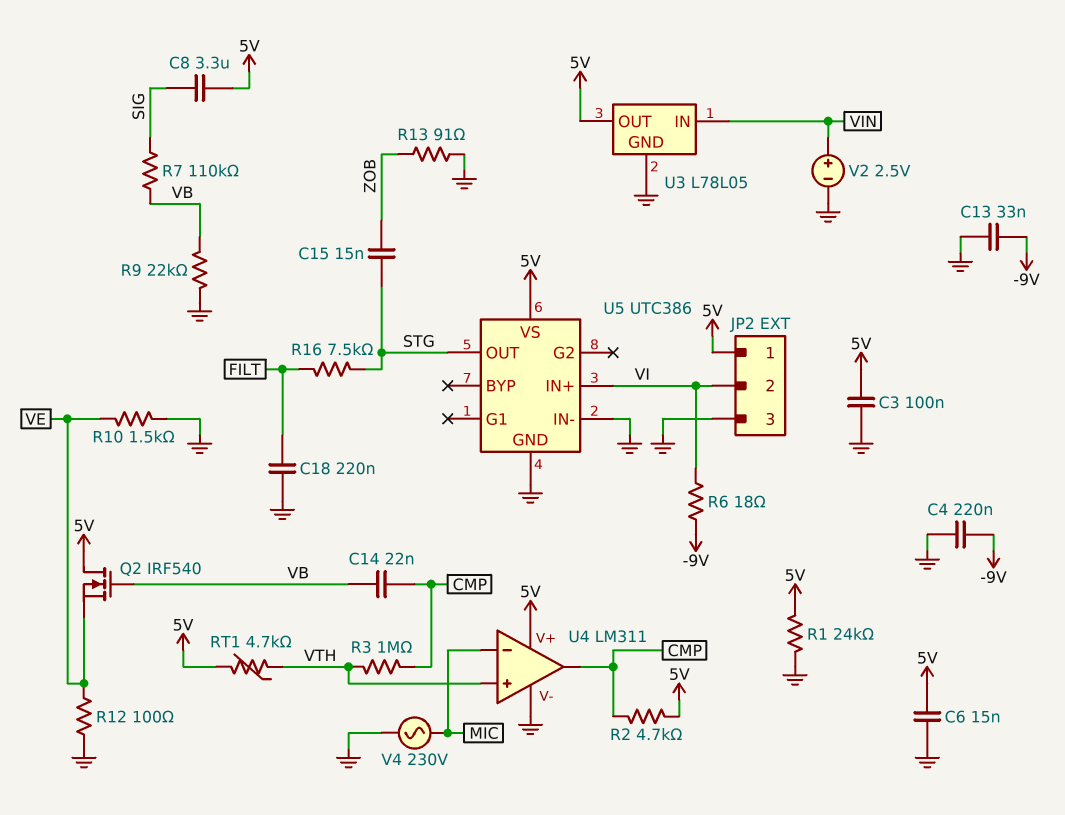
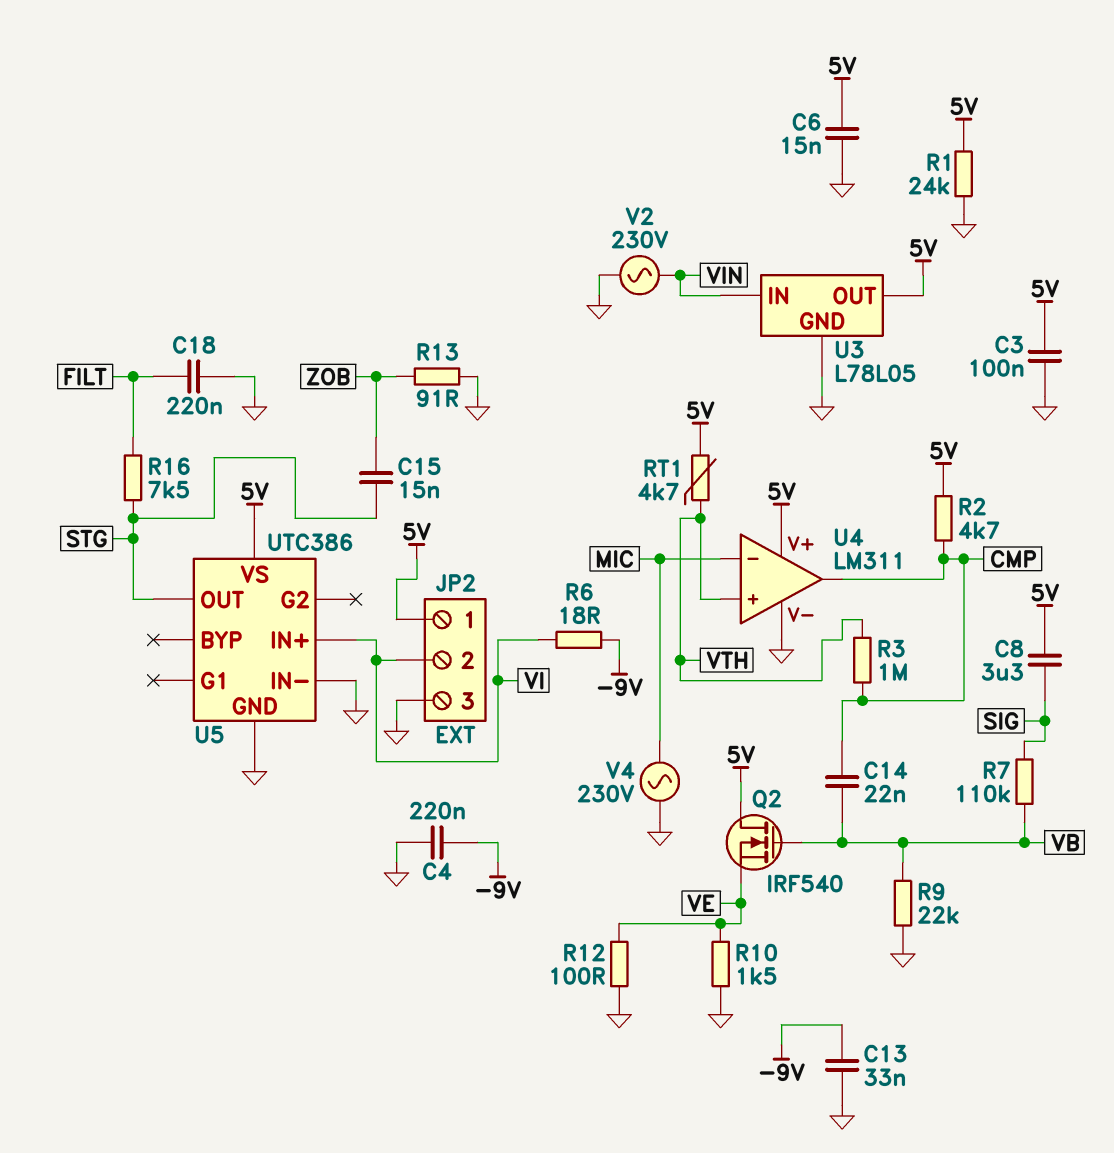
V2: 2.5V (plus VIN, minus GND) -> AC 230V (GND, VIN)

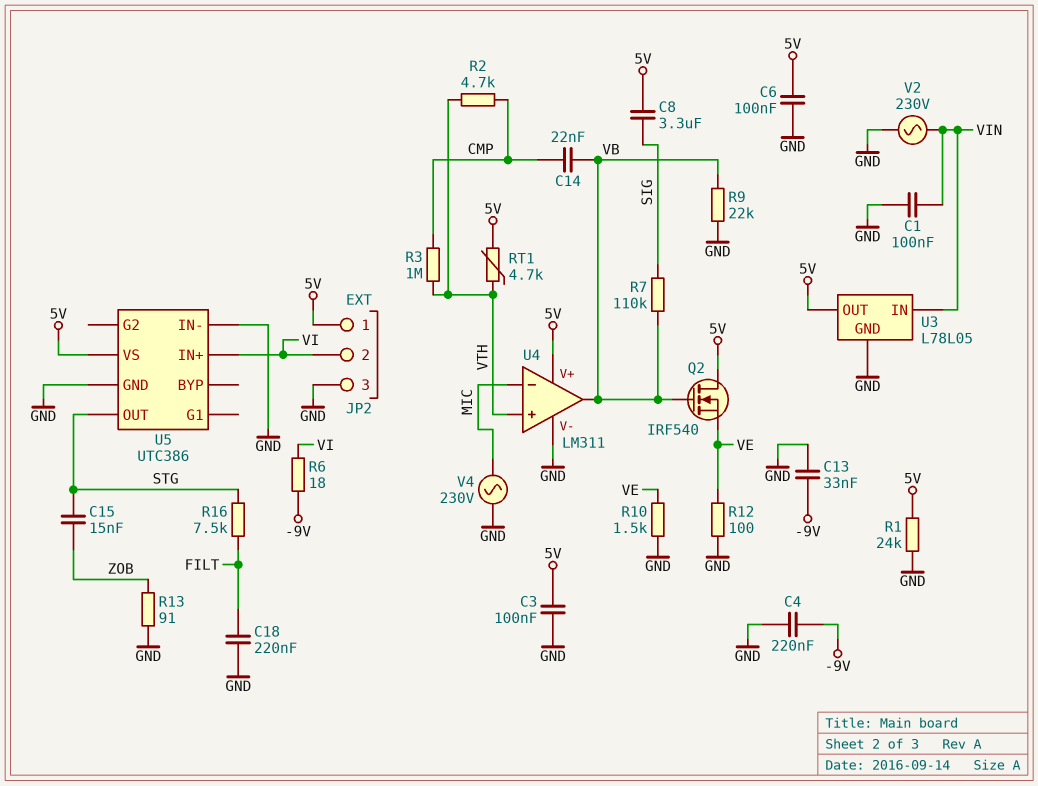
C1: none -> 100nF (GND, VIN)
C6: 15nF (5V, GND) -> 100nF (5V, GND)
R2: 4.7k (5V, CMP) -> 4.7k (CMP, VTH)
U4 pin out: CMP -> VB

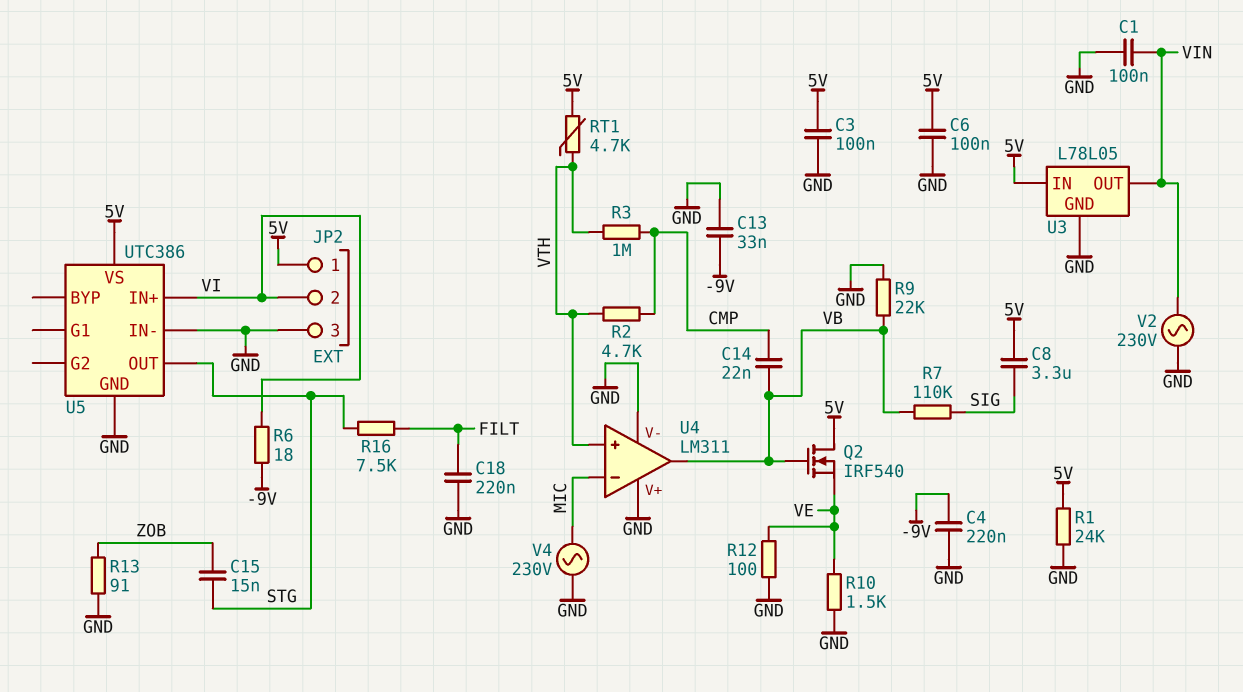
U3 pin IN: VIN -> 5V
U3 pin OUT: 5V -> VIN
U4 pin V+: 5V -> GND

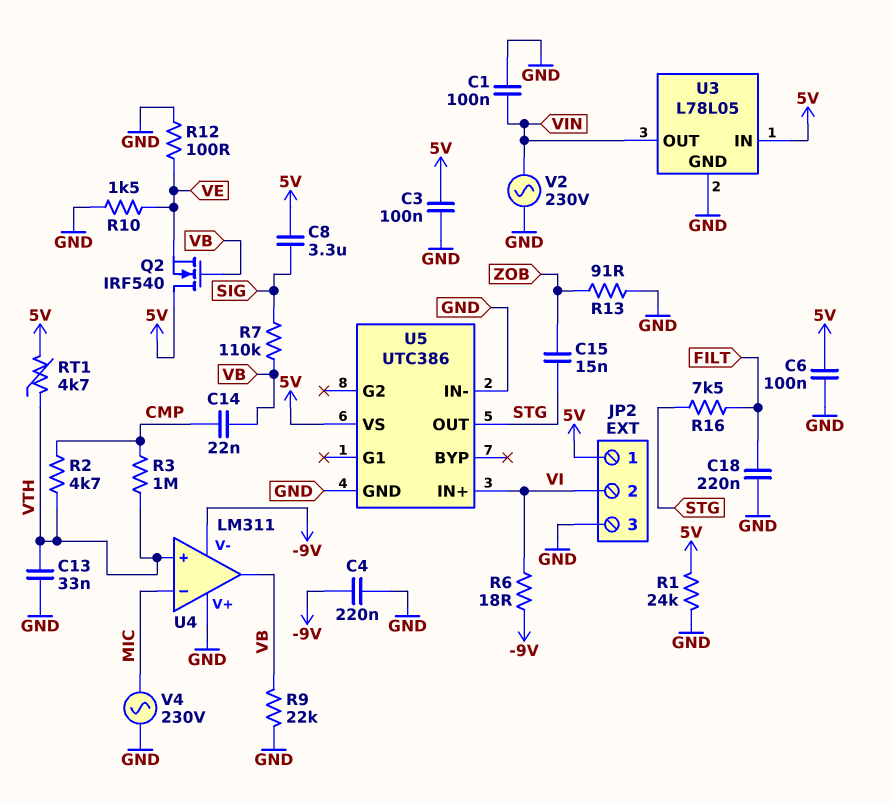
C13: 33nF (-9V, GND) -> 33nF (GND, VTH)
U4 pin V-: GND -> -9V

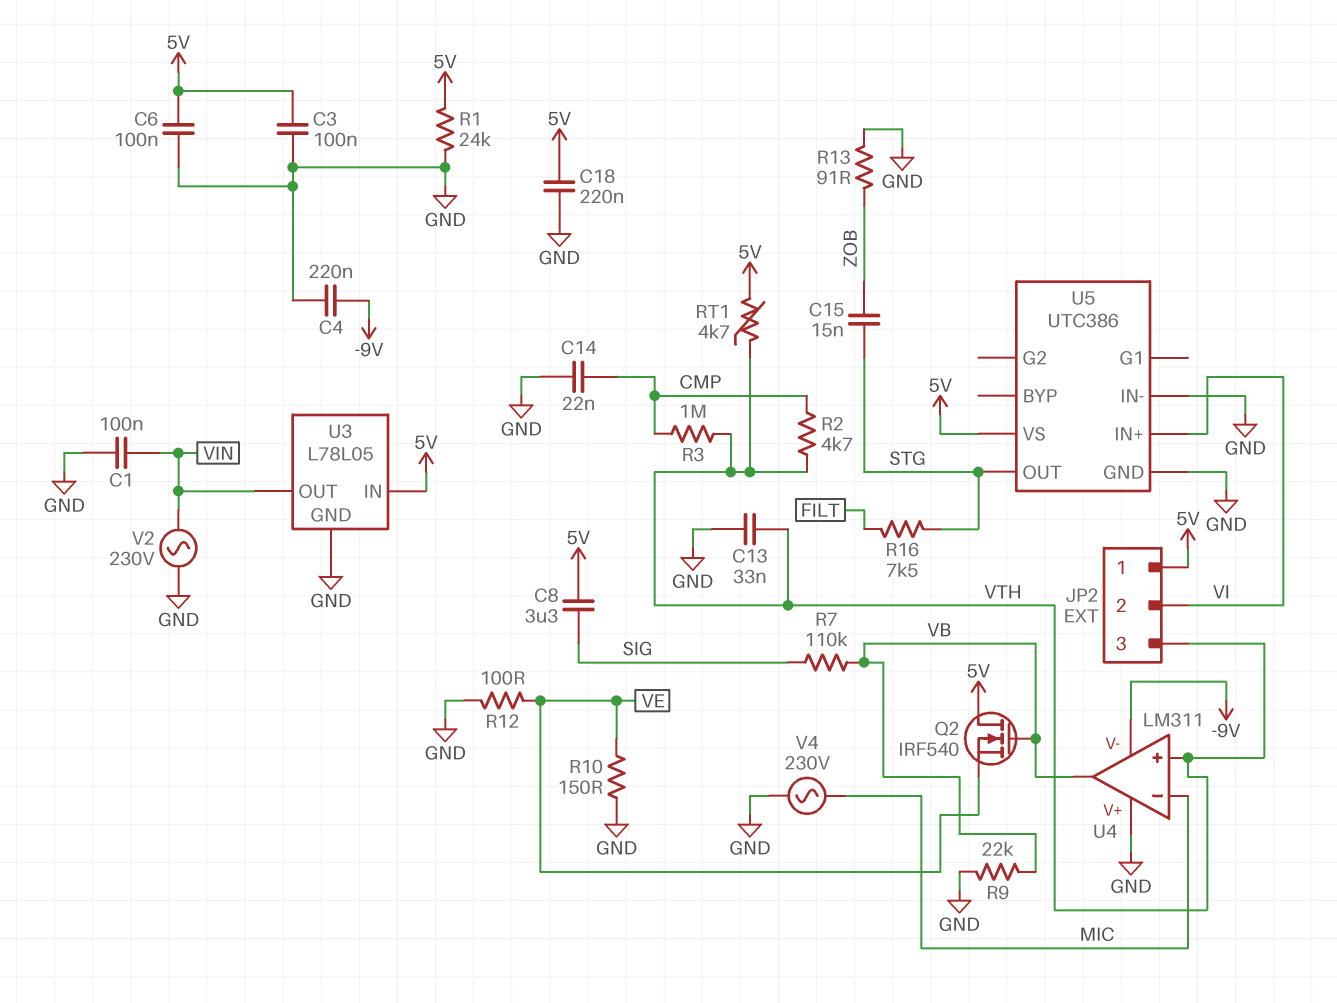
C14: 22nF (CMP, VB) -> 22nF (CMP, GND)
C18: 220nF (FILT, GND) -> 220nF (5V, GND)
JP2 pin 3: GND -> VTH
R6: 18 (-9V, VI) -> none
R10: 1.5k (GND, VE) -> 150 (GND, VE)

